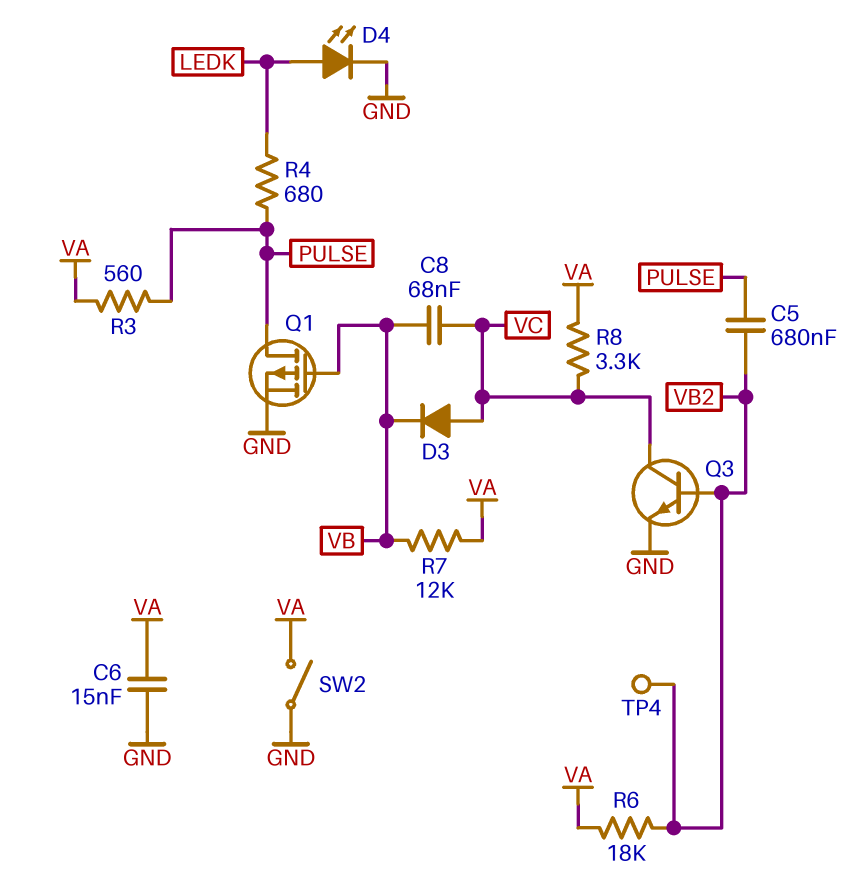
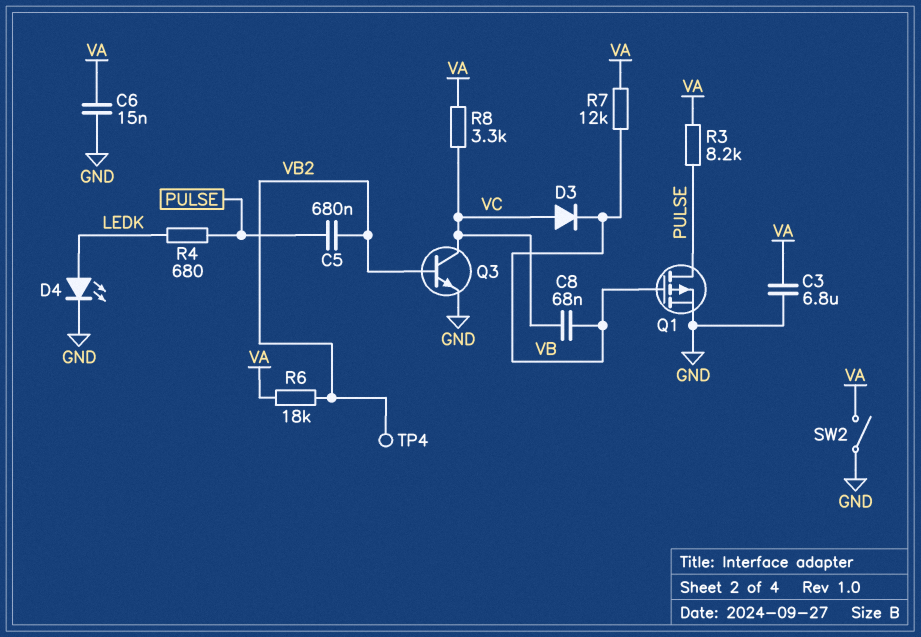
C3: none -> 6.8uF (GND, VA)
R3: 560 (PULSE, VA) -> 8.2k (PULSE, VA)

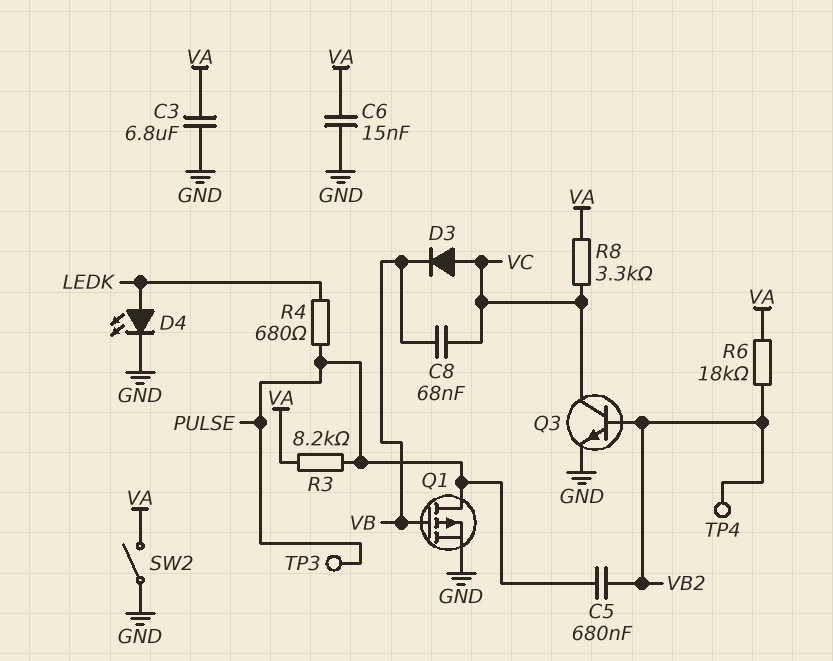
R7: 12k (VA, VB) -> none
TP3: none -> test point (PULSE)

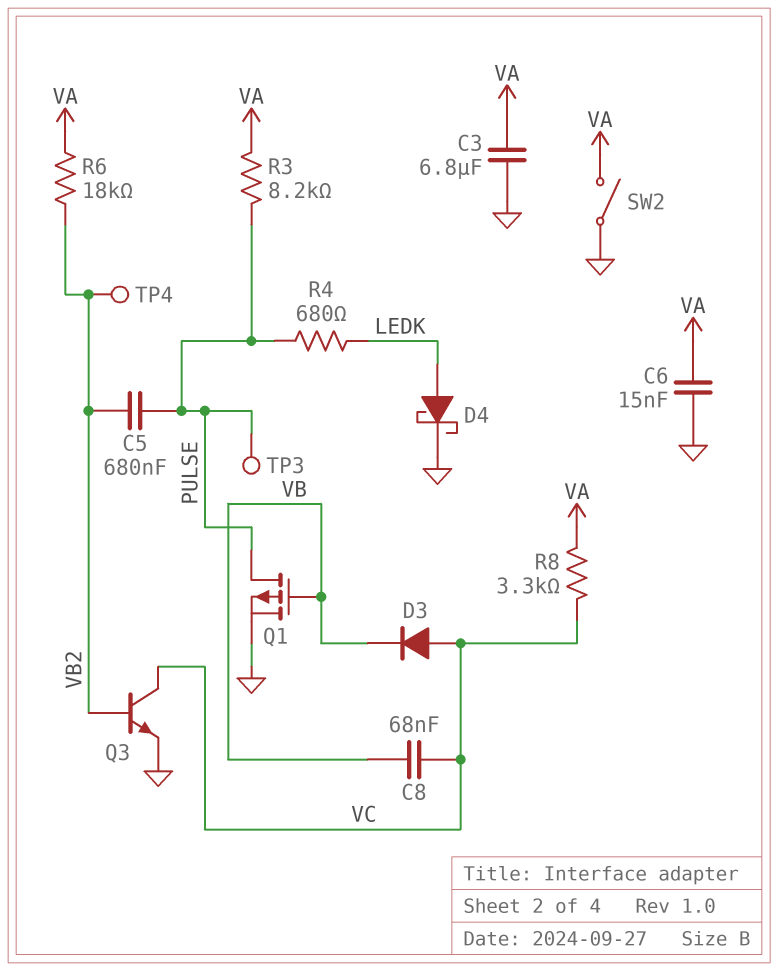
D4: LED (A LEDK, K GND) -> schottky (A LEDK, K GND)

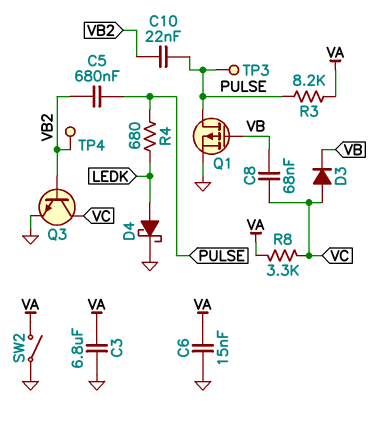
C10: none -> 22nF (PULSE, VB2)
R6: 18k (VA, VB2) -> none

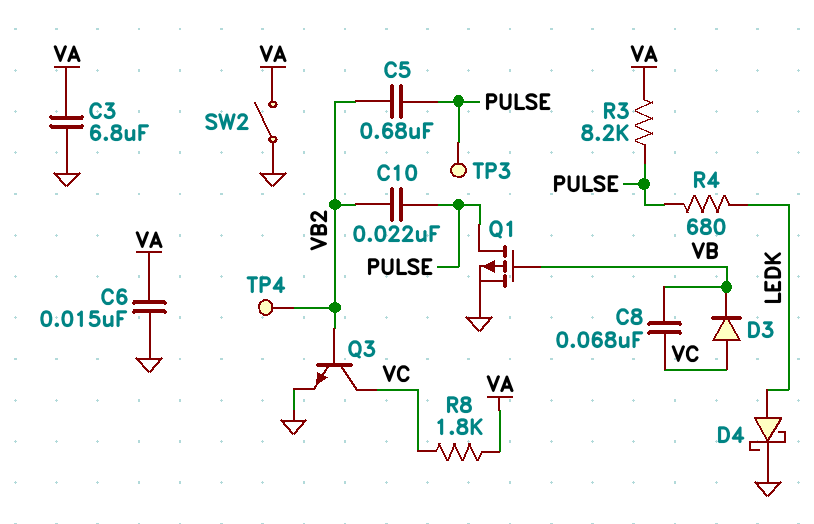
R8: 3.3k (VA, VC) -> 1.8k (VA, VC)

